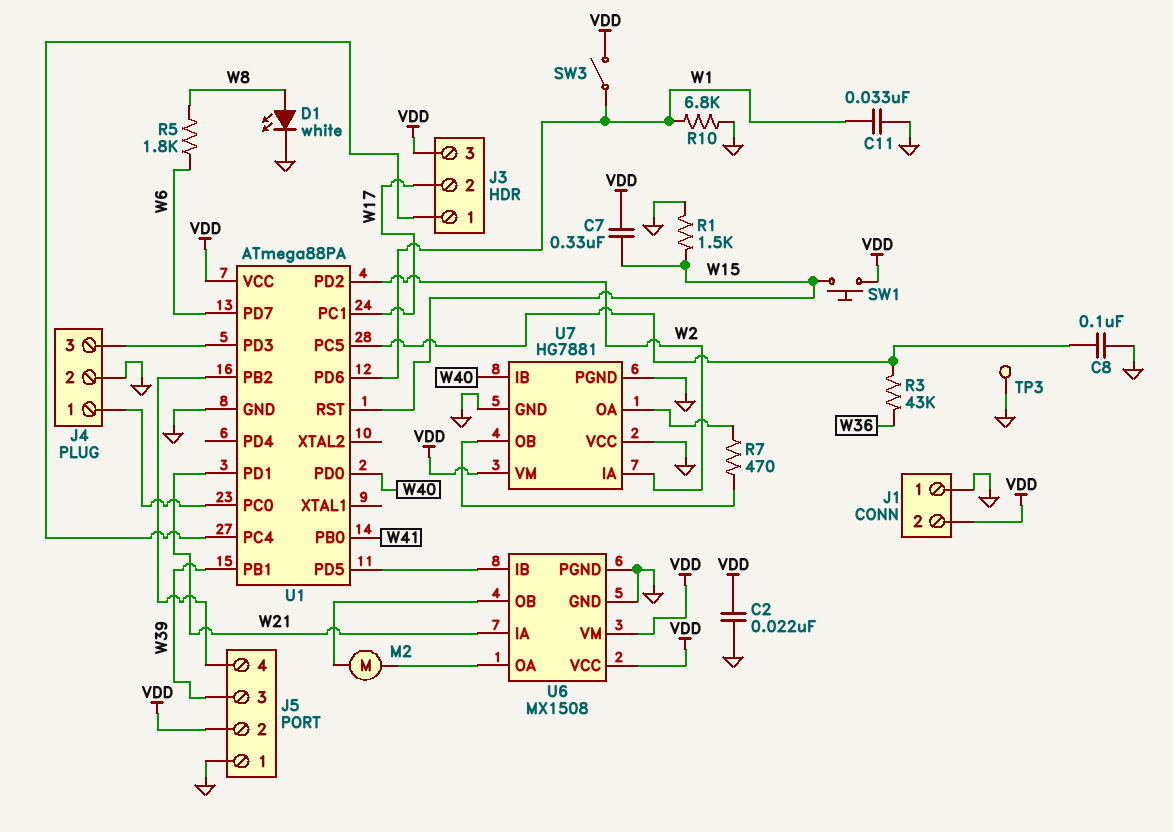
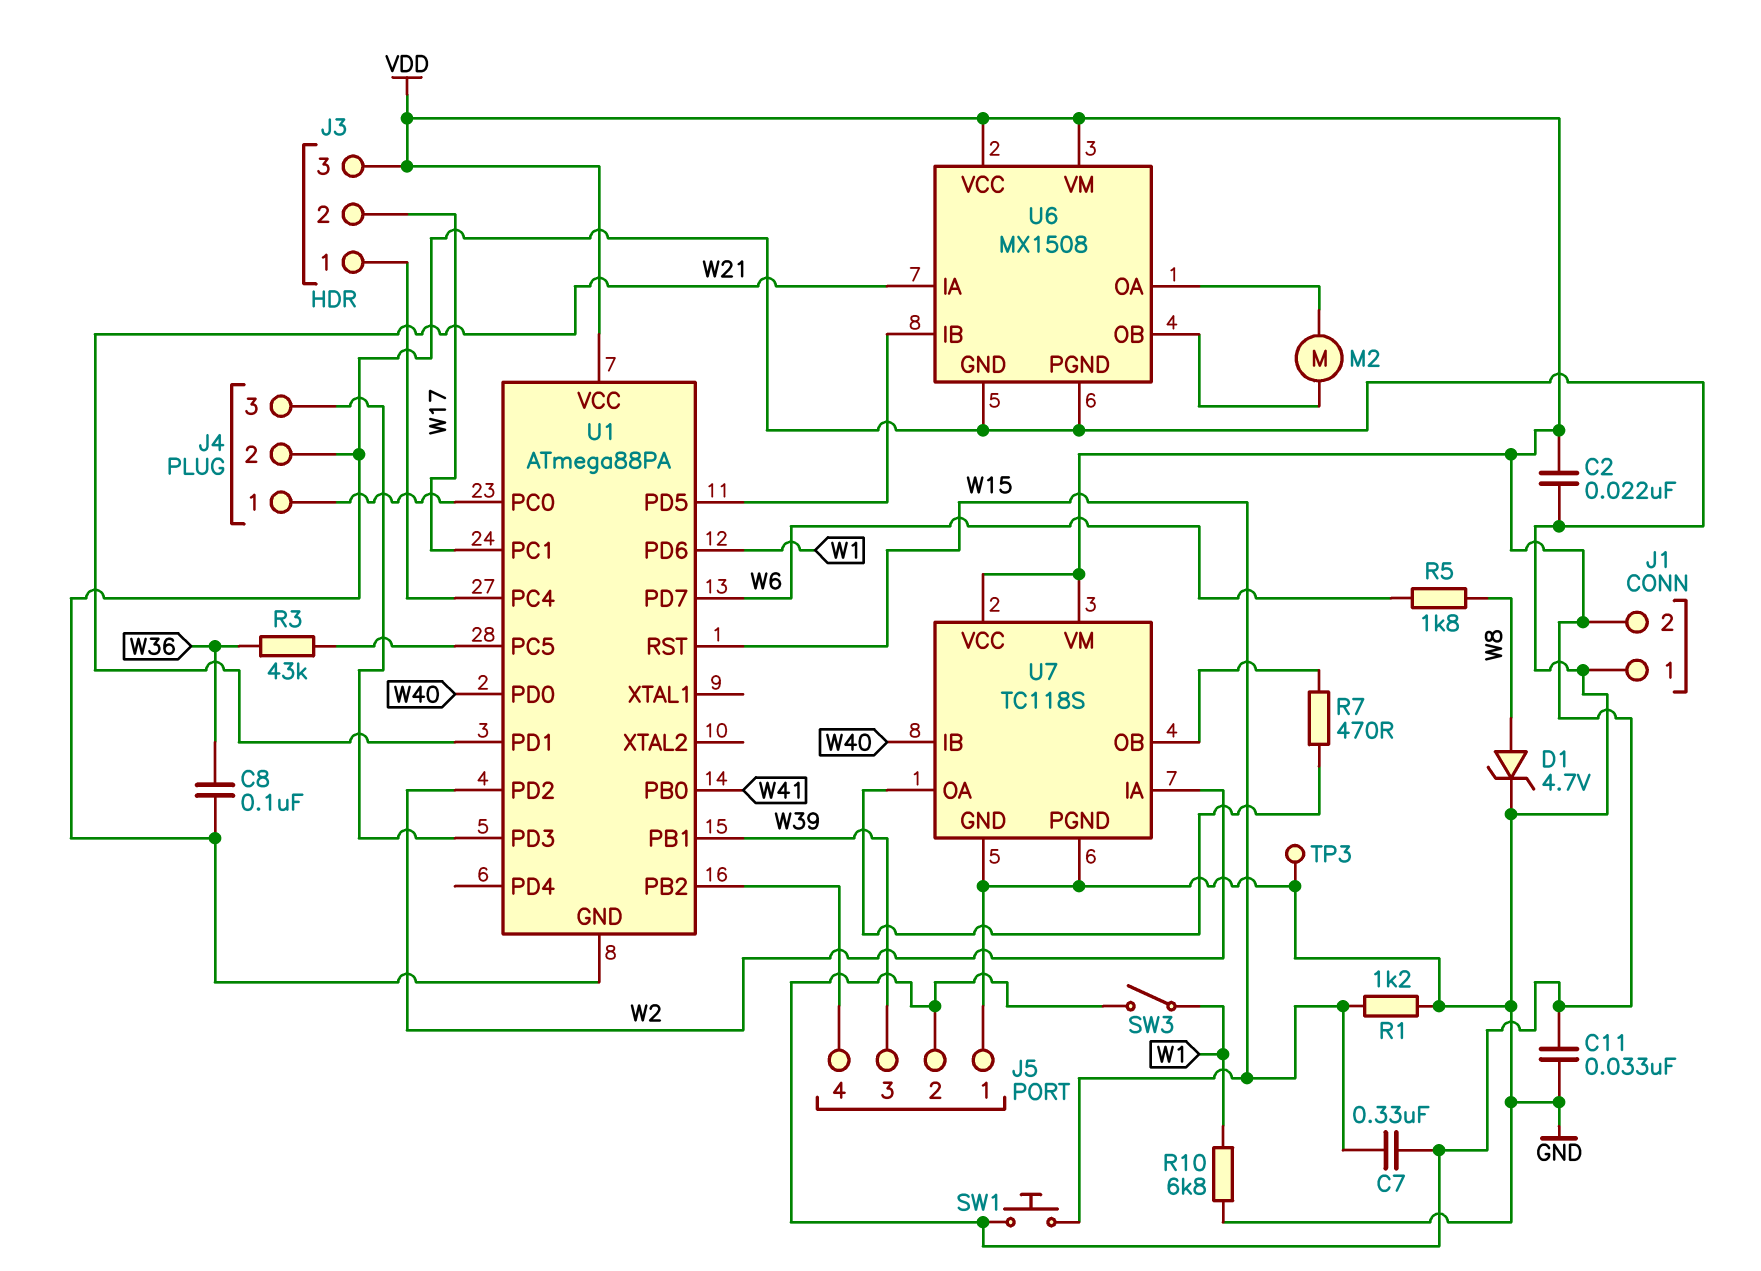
C8: 100nF (GND, U1/PC5) -> 100nF (GND, W36)
C11: 33nF (GND, W1) -> 33nF (GND, VDD)
D1: LED white (A W8, K GND) -> zener 4.7V (A W8, K GND)
R1: 1.5k (GND, W15) -> 1.2k (GND, W15)
U7: HG7881 -> TC118S
U7 pin VCC: GND -> VDD

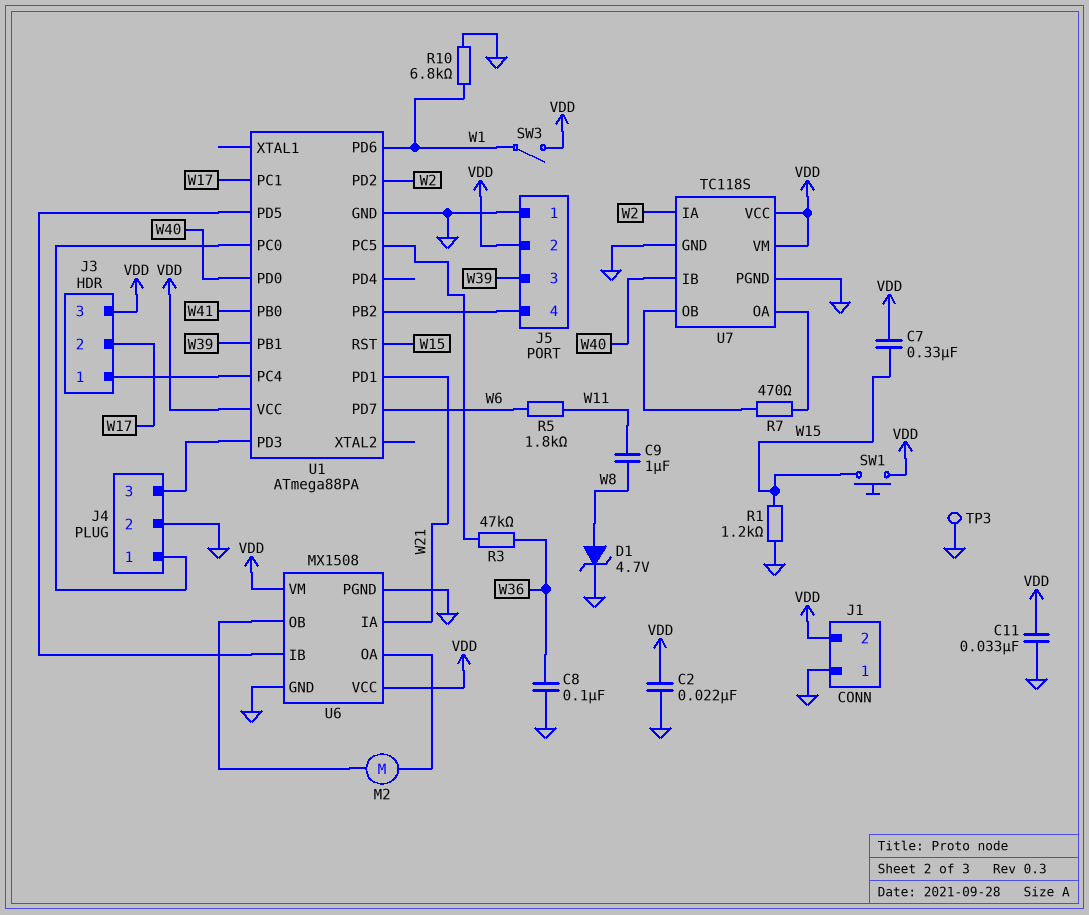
C9: none -> 1uF (W8, W11)
R3: 43k (U1/PC5, W36) -> 47k (U1/PC5, W36)
R5: 1.8k (W6, W8) -> 1.8k (W6, W11)

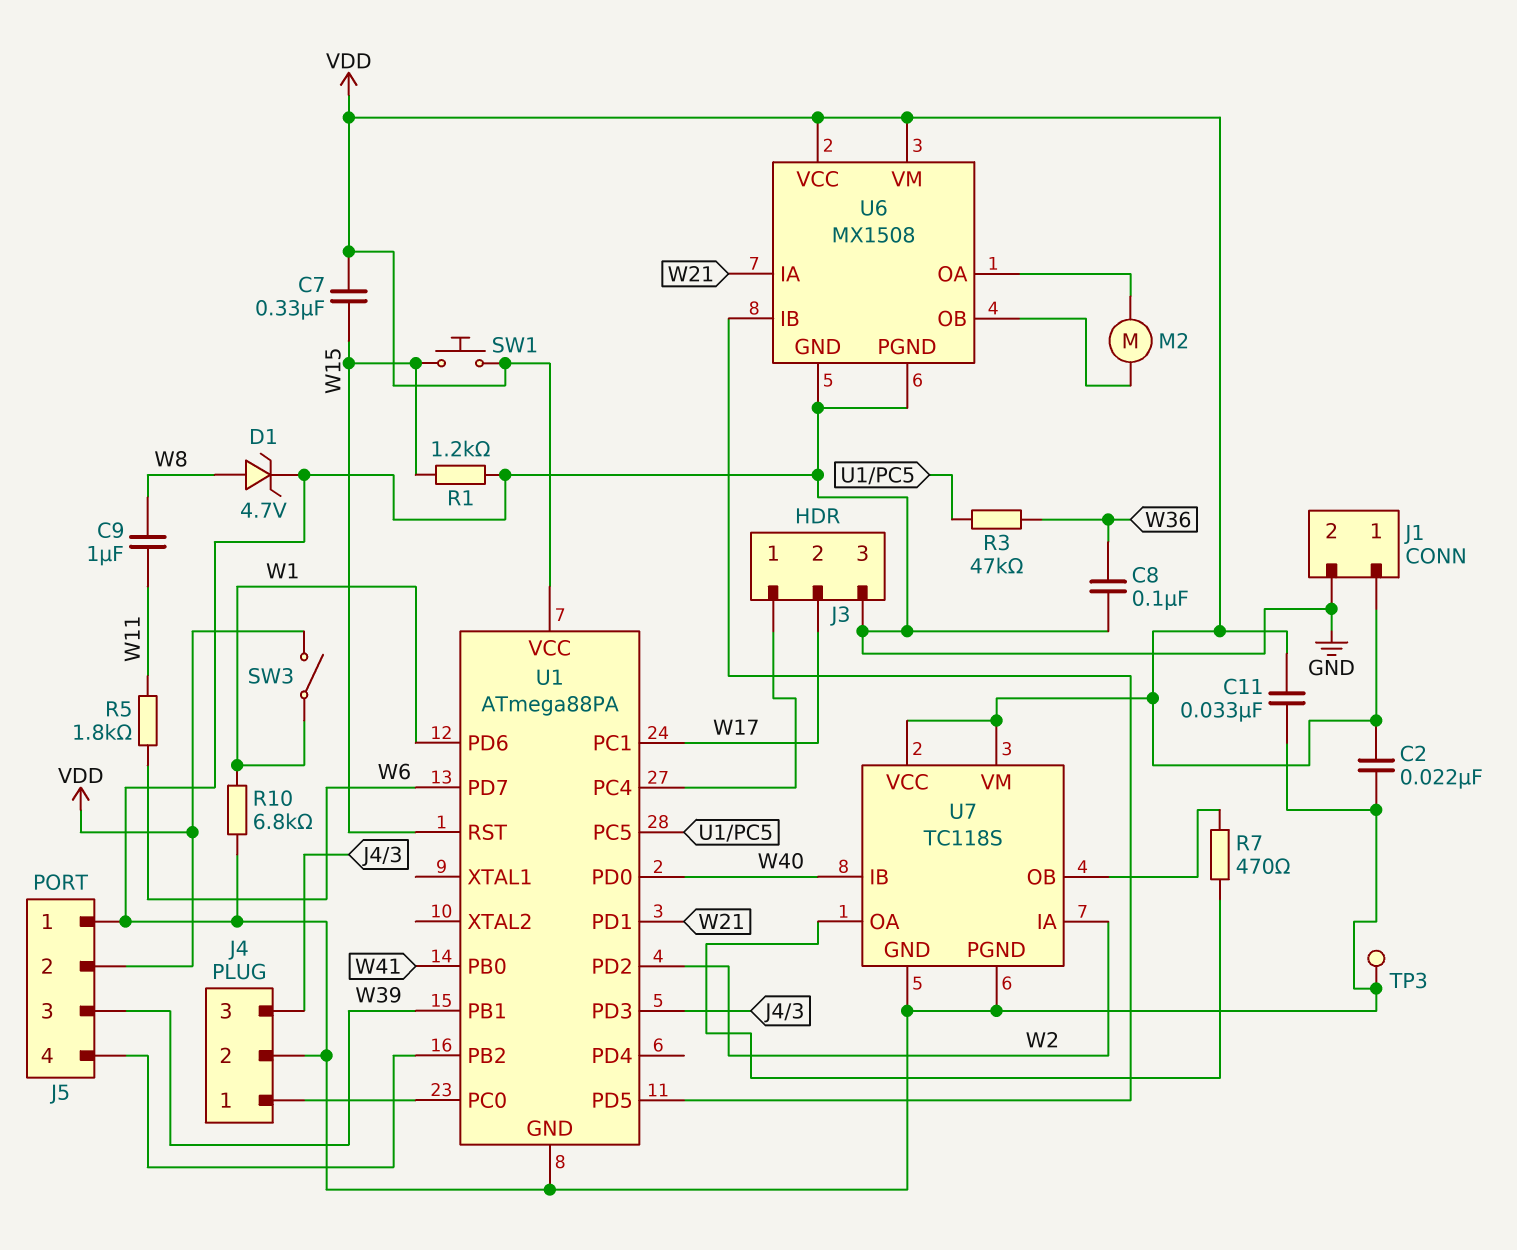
J1 pin 1: GND -> VDD
J1 pin 2: VDD -> GND
J3 pin 3: VDD -> GND

